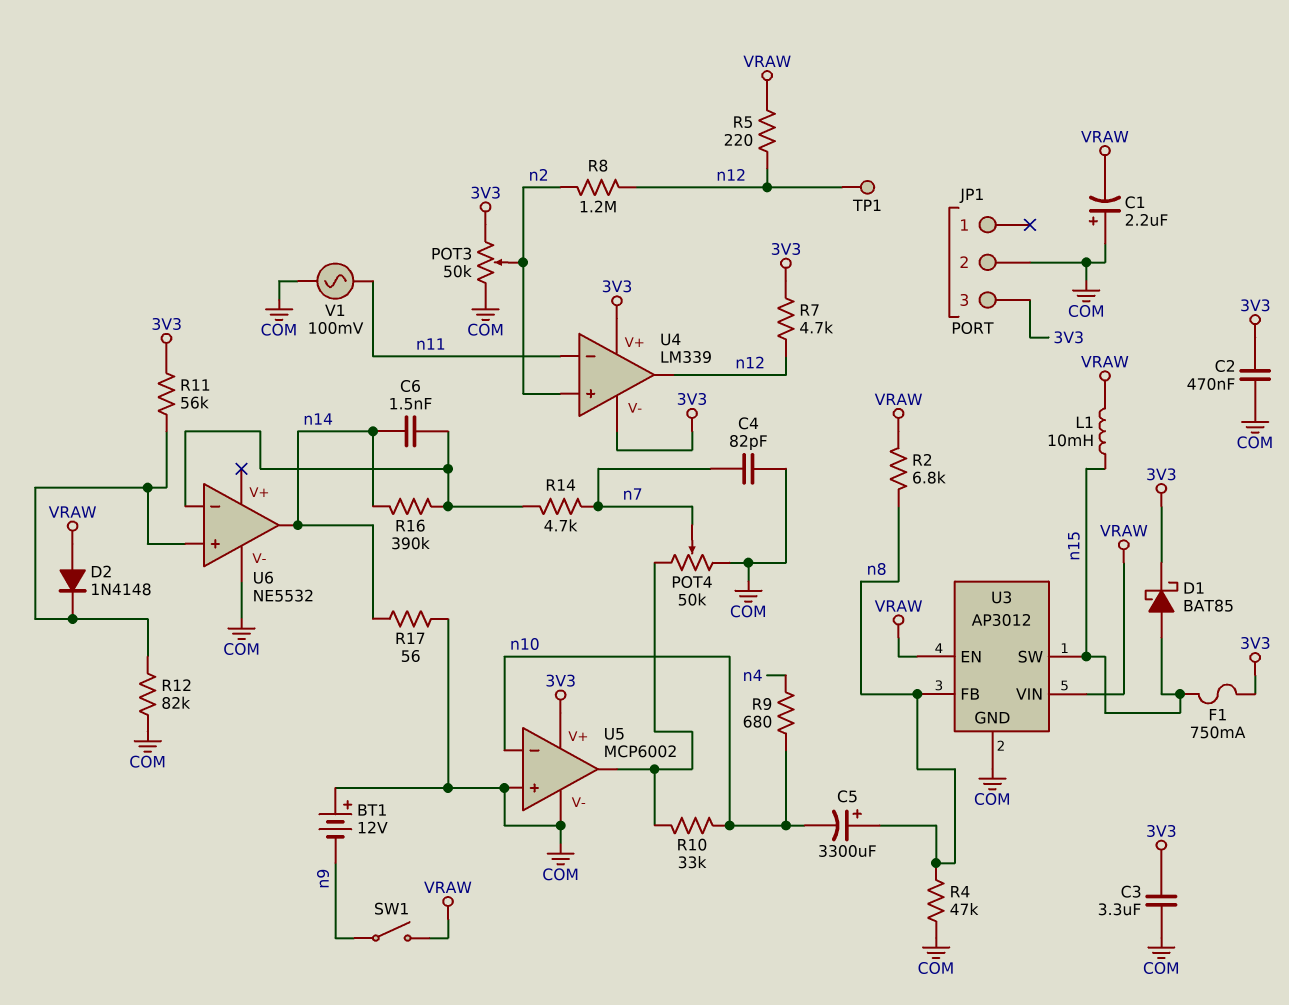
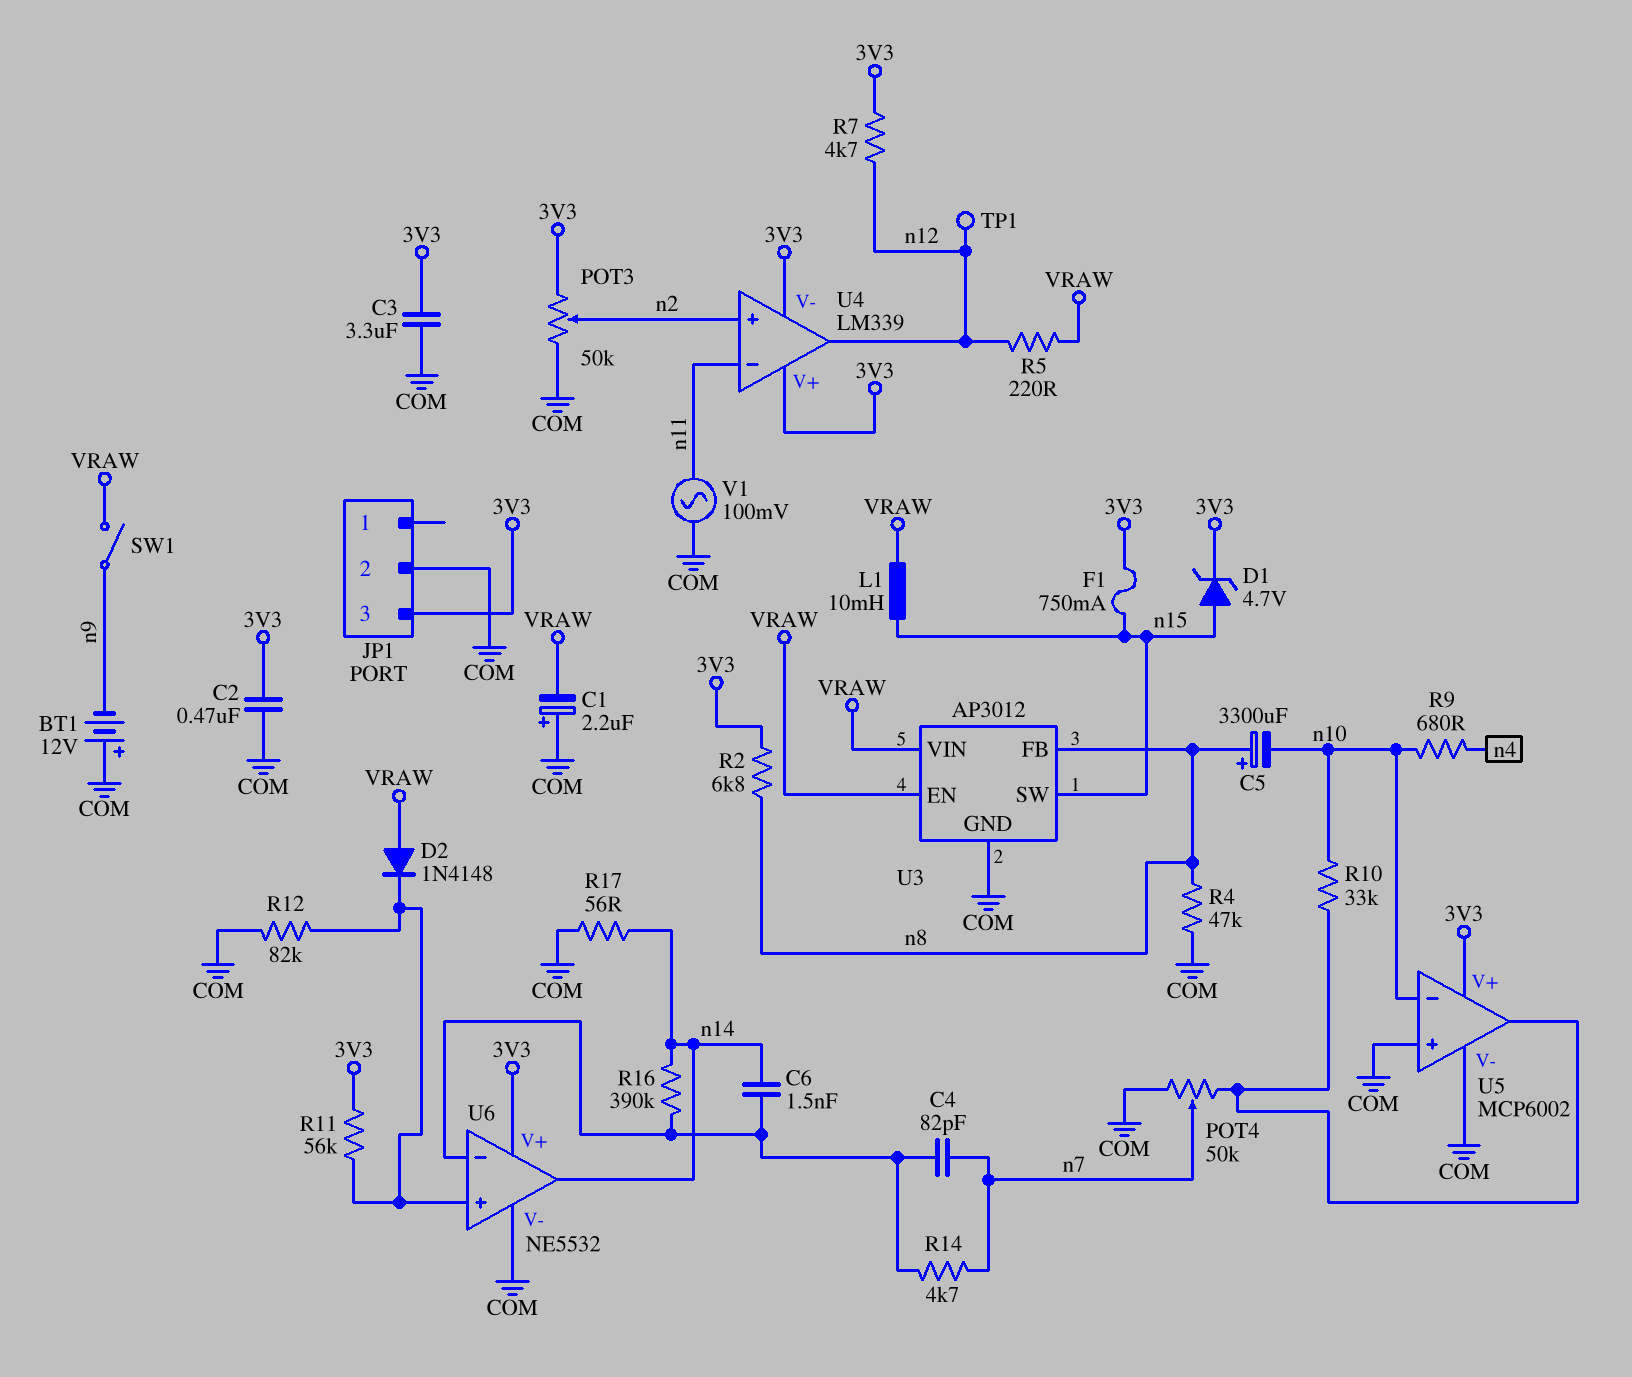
C4: 82pF (COM, n7) -> 82pF (U6/in-, n7)
D1: schottky BAT85 (A n15, K 3V3) -> zener 4.7V (A n15, K 3V3)
R2: 6.8k (VRAW, n8) -> 6.8k (3V3, n8)
R8: 1.2M (n2, n12) -> none
U6 pin V+: none -> 3V3

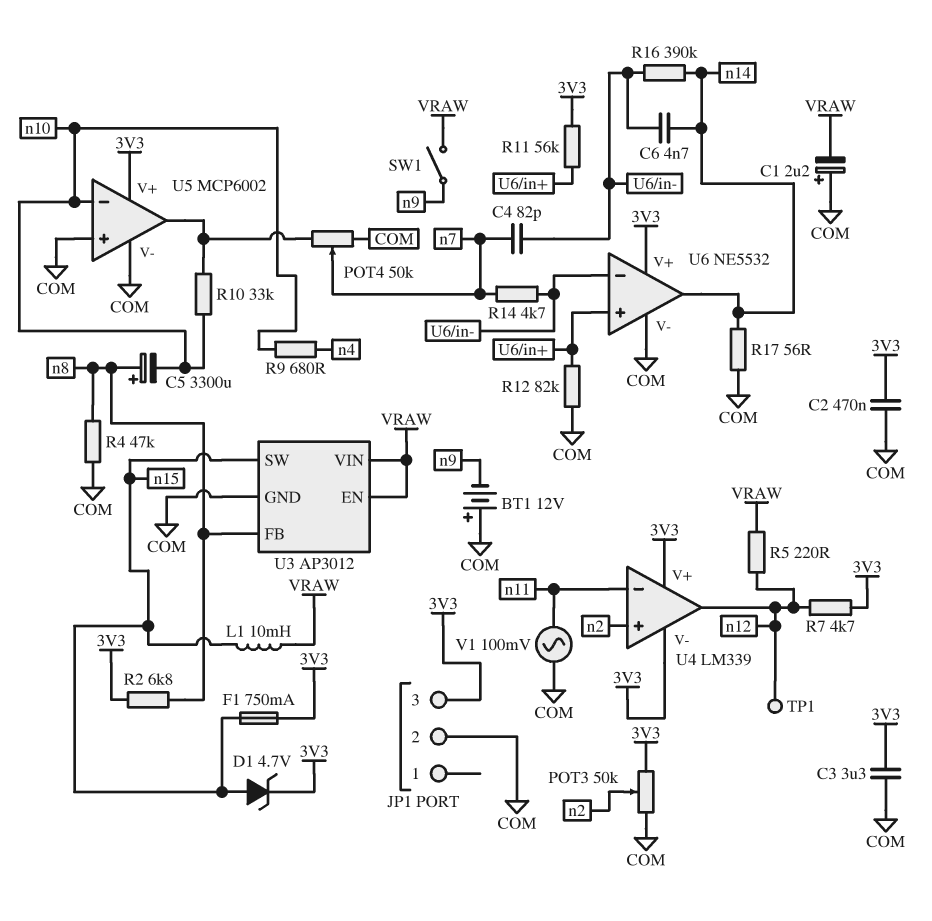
C6: 1.5nF (U6/in-, n14) -> 4.7nF (U6/in-, n14)
D2: diode 1N4148 (A VRAW, K U6/in+) -> none

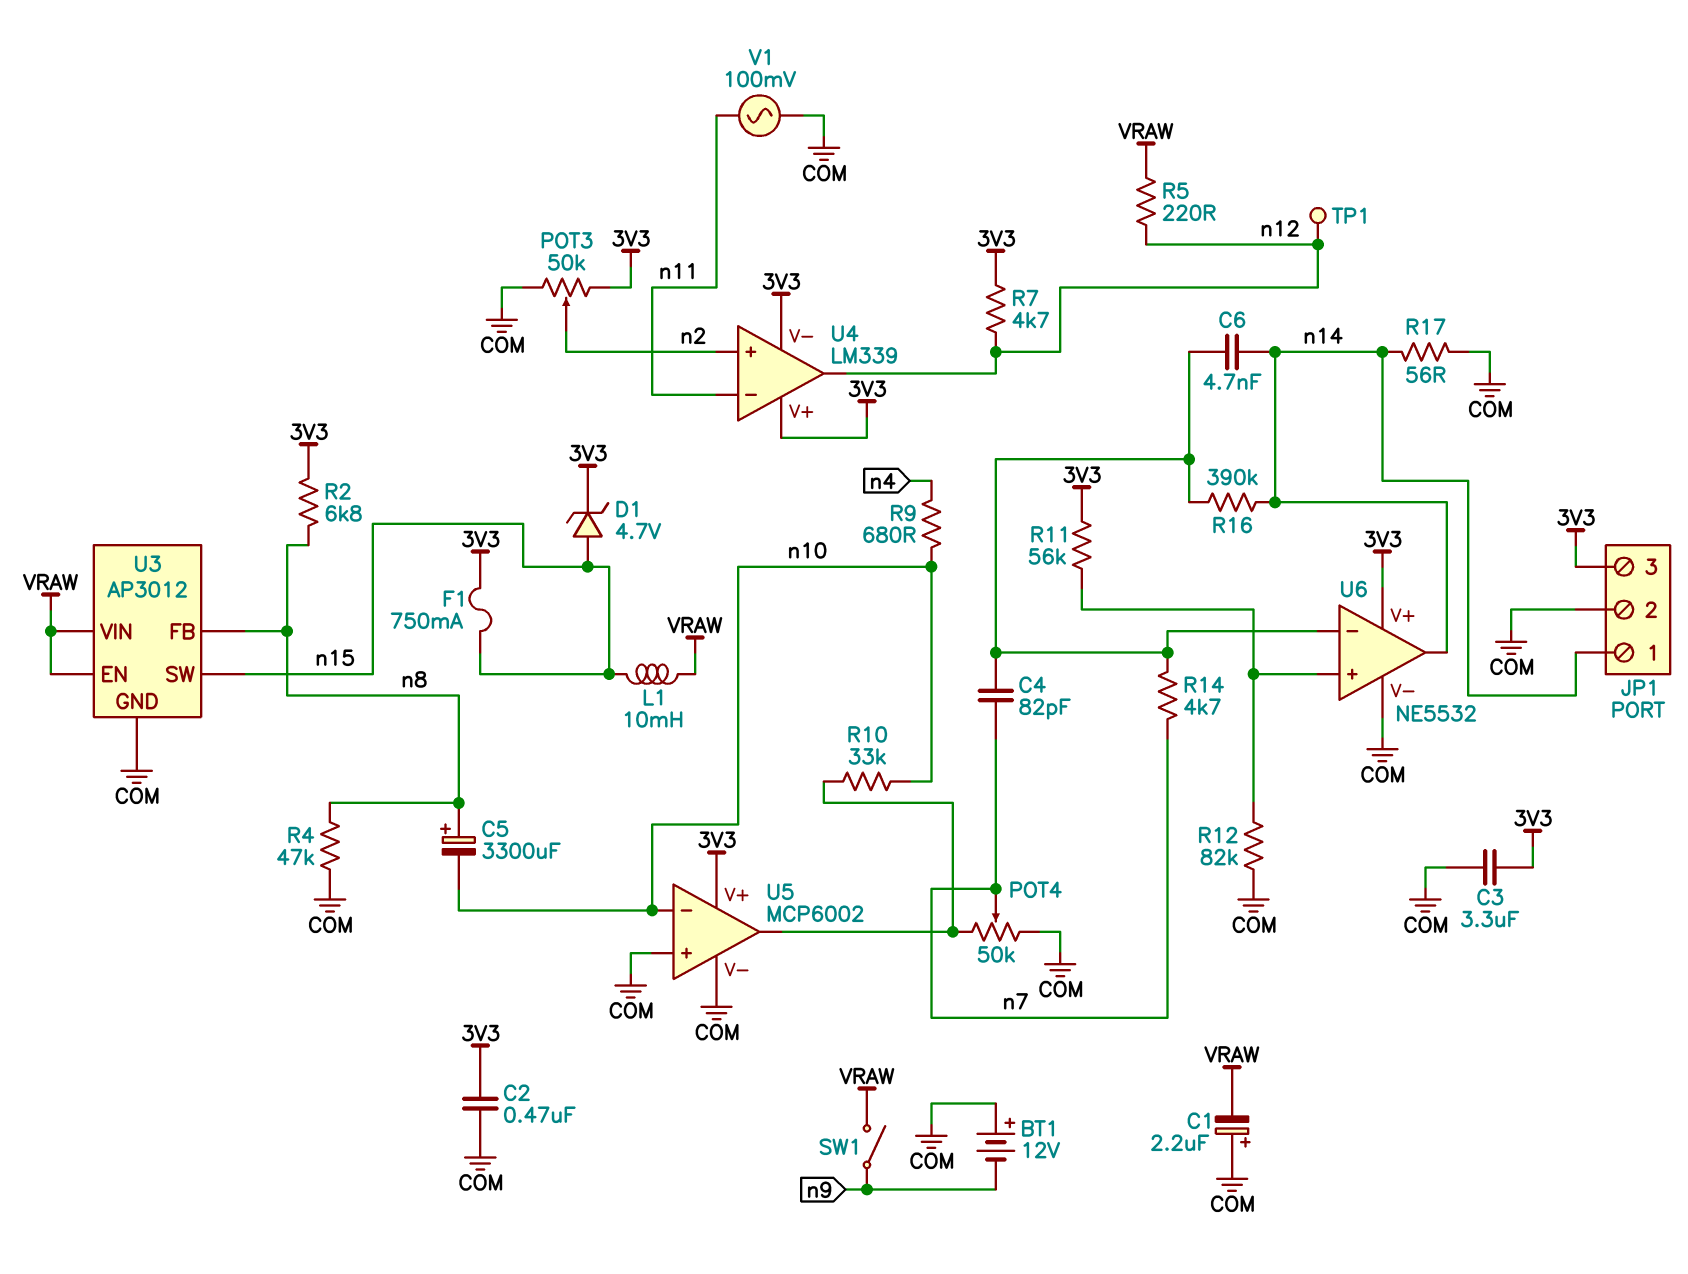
JP1 pin 1: none -> n14

